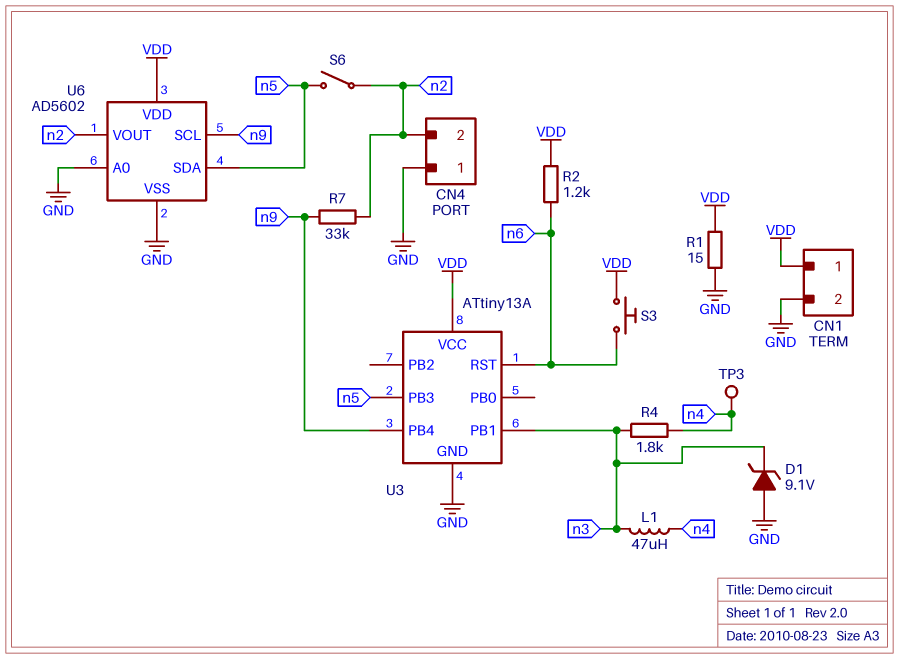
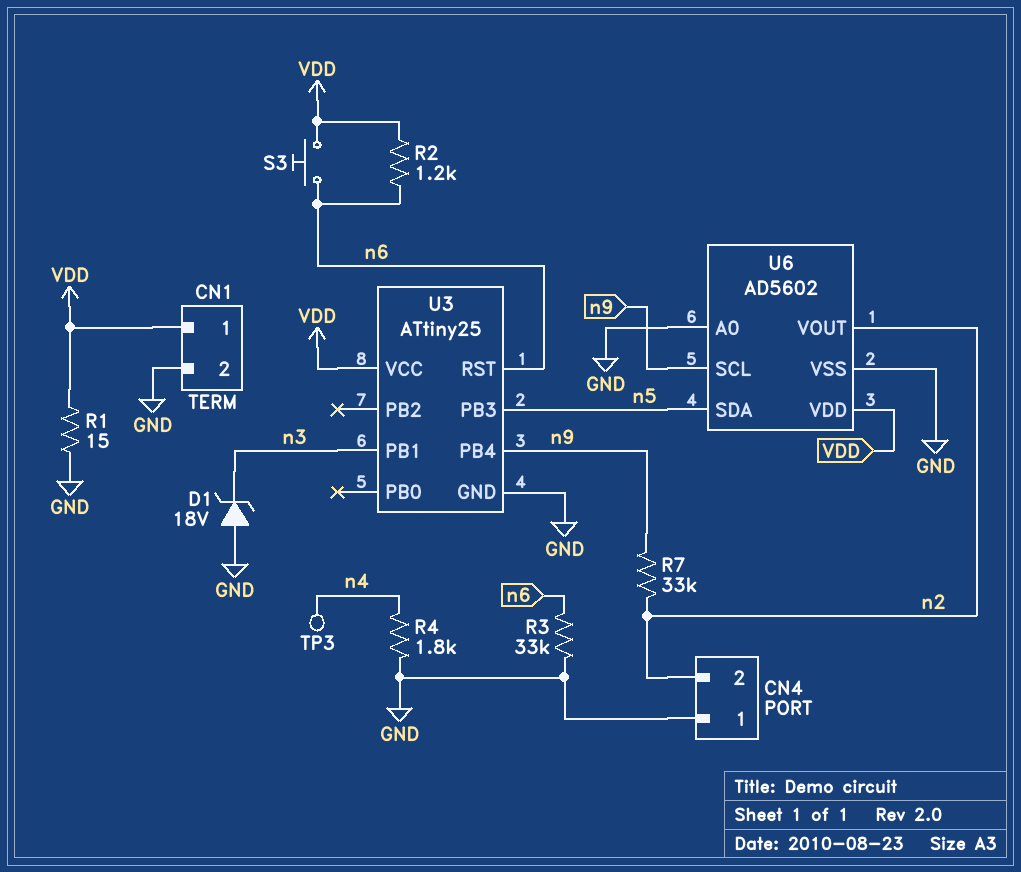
D1: zener 9.1V (A GND, K n3) -> zener 18V (A GND, K n3)
L1: 47uH (n3, n4) -> none
R3: none -> 33k (GND, n6)
R4: 1.8k (n3, n4) -> 1.8k (GND, n4)
S6: switch (n2, n5) -> none
U3: ATtiny13A -> ATtiny25

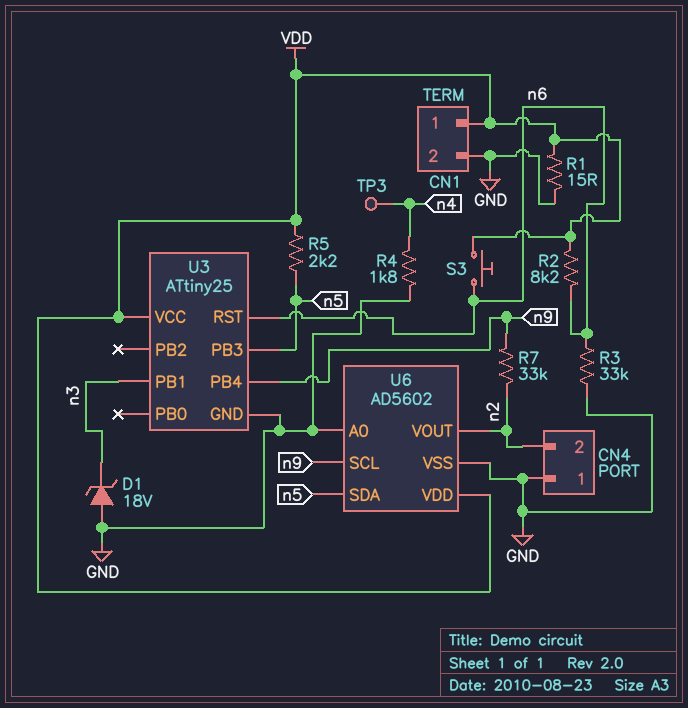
R2: 1.2k (VDD, n6) -> 8.2k (VDD, n6)
R5: none -> 2.2k (VDD, n5)

